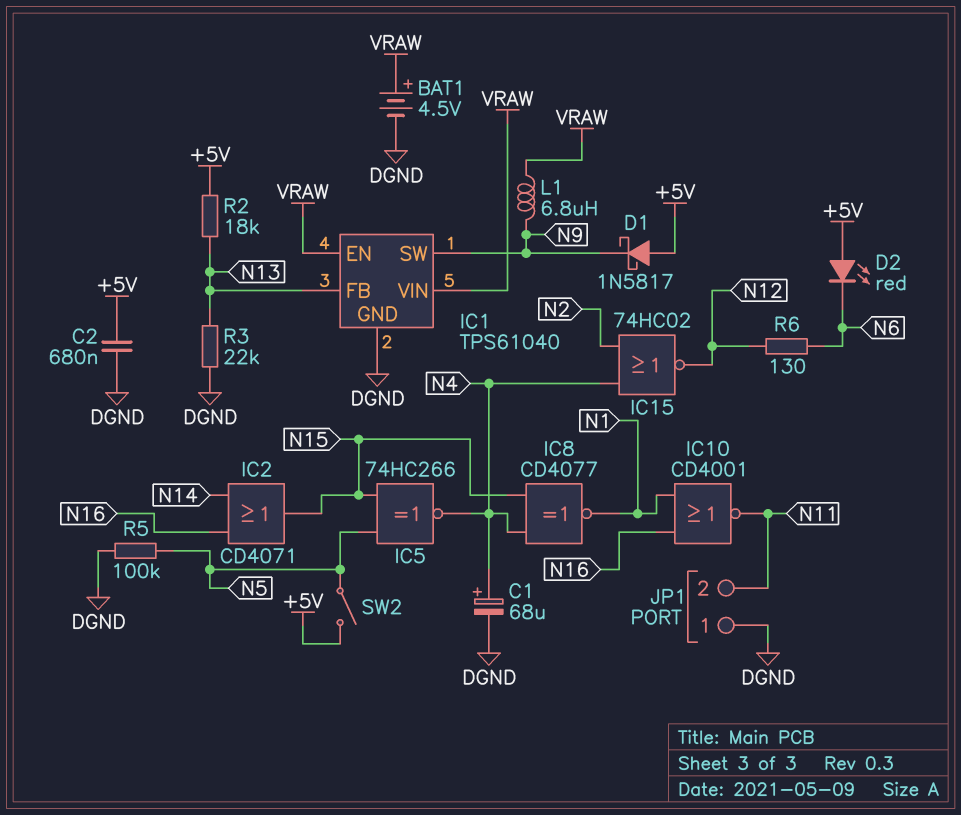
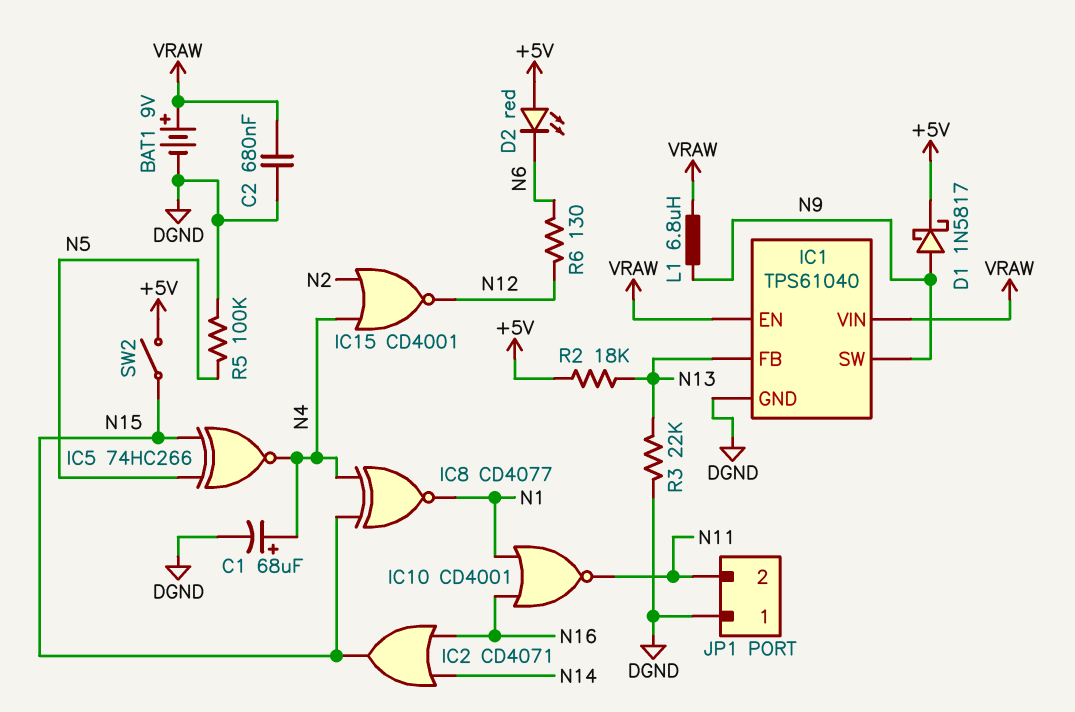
BAT1: 4.5V (plus VRAW, minus DGND) -> 9V (plus VRAW, minus DGND)
C2: 680nF (+5V, DGND) -> 680nF (DGND, VRAW)
D1: schottky 1N5817 (A +5V, K N9) -> schottky 1N5817 (A N9, K +5V)
IC15: NOR 74HC02 (in N2, in N4, out N12) -> NOR CD4001 (in N2, in N4, out N12)
SW2: switch (+5V, N5) -> switch (+5V, N15)

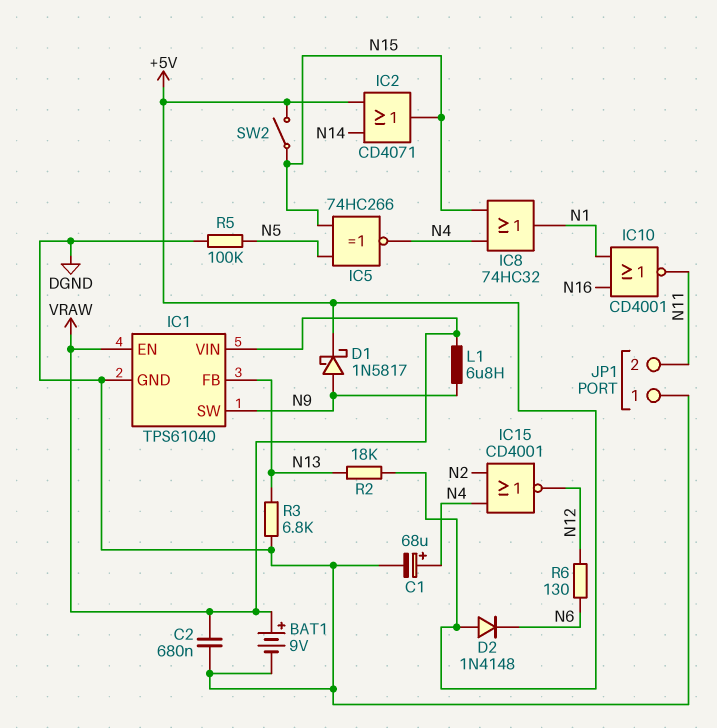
D2: LED red (A +5V, K N6) -> diode 1N4148 (A +5V, K N6)
IC2: OR CD4071 (in N14, in N16, out N15) -> OR CD4071 (in +5V, in N14, out N15)
IC8: XNOR CD4077 (in N4, in N15, out N1) -> OR 74HC32 (in N4, in N15, out N1)
R3: 22k (DGND, N13) -> 6.8k (DGND, N13)

